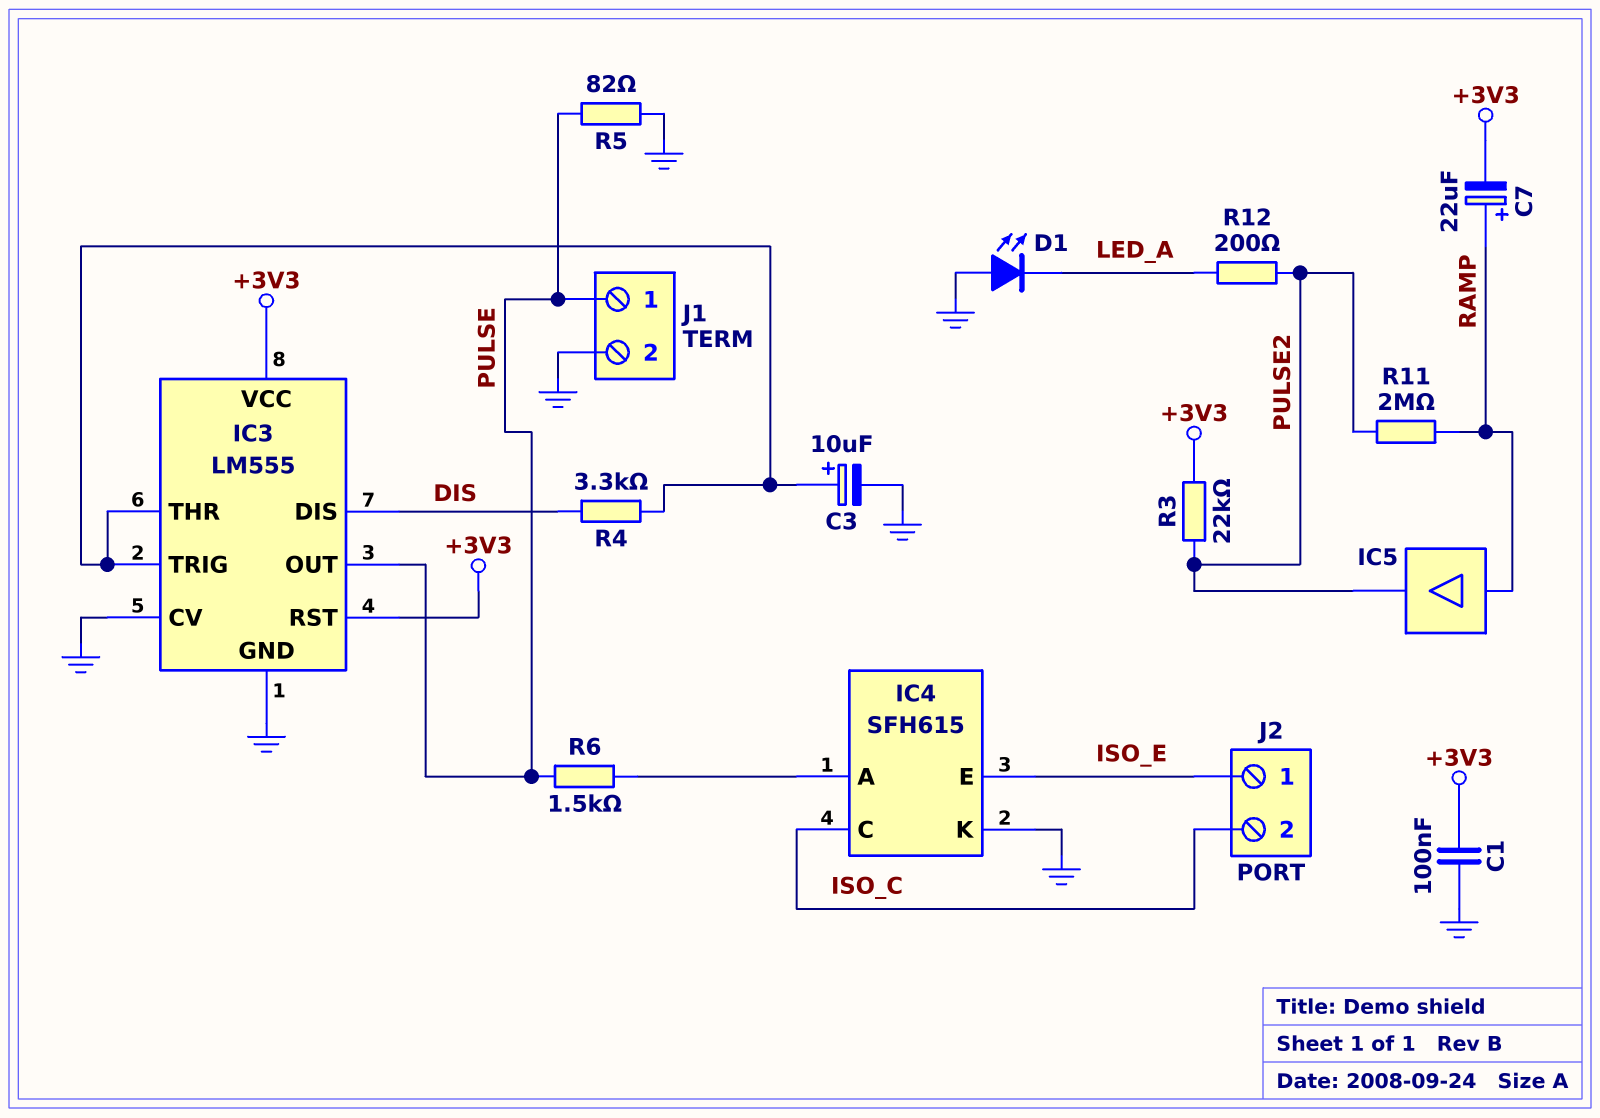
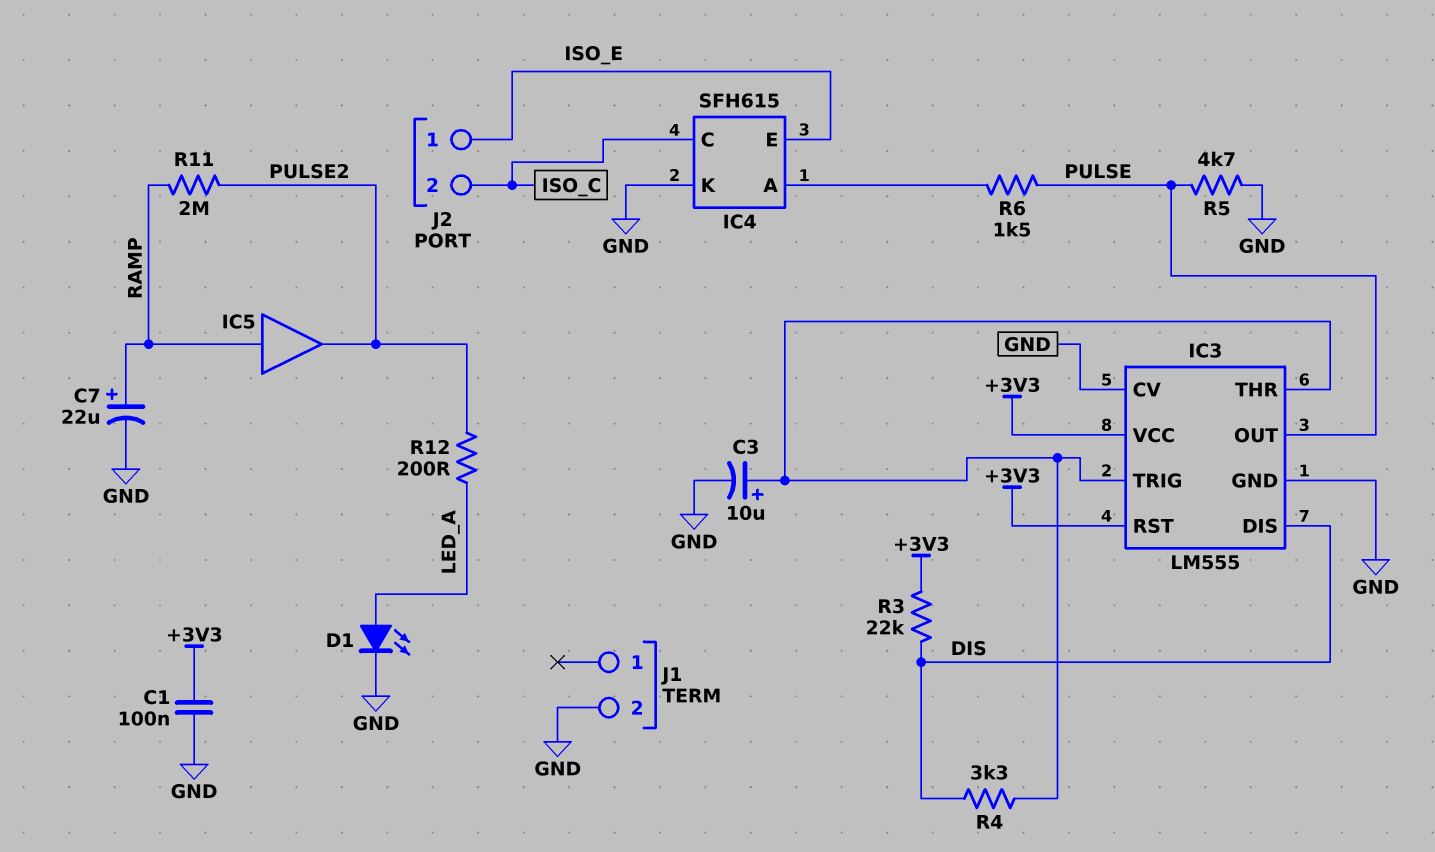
C7: 22uF (plus RAMP, minus +3V3) -> 22uF (plus RAMP, minus GND)
D1: LED (A GND, K LED_A) -> LED (A LED_A, K GND)
J1 pin 1: PULSE -> none
R3: 22k (+3V3, PULSE2) -> 22k (+3V3, DIS)
R5: 82 (GND, PULSE) -> 4.7k (GND, PULSE)

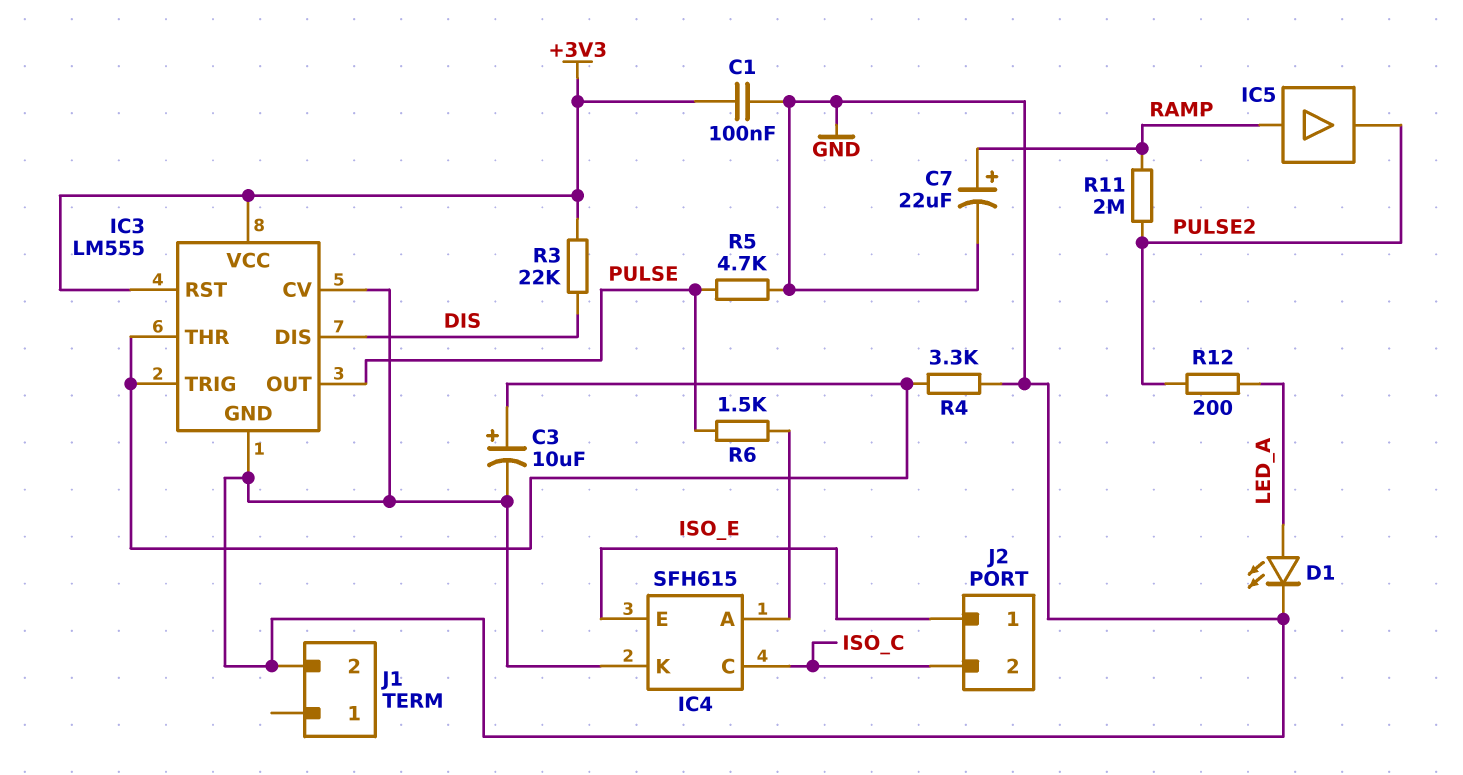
R4: 3.3k (DIS, IC3/THR) -> 3.3k (GND, IC3/THR)

